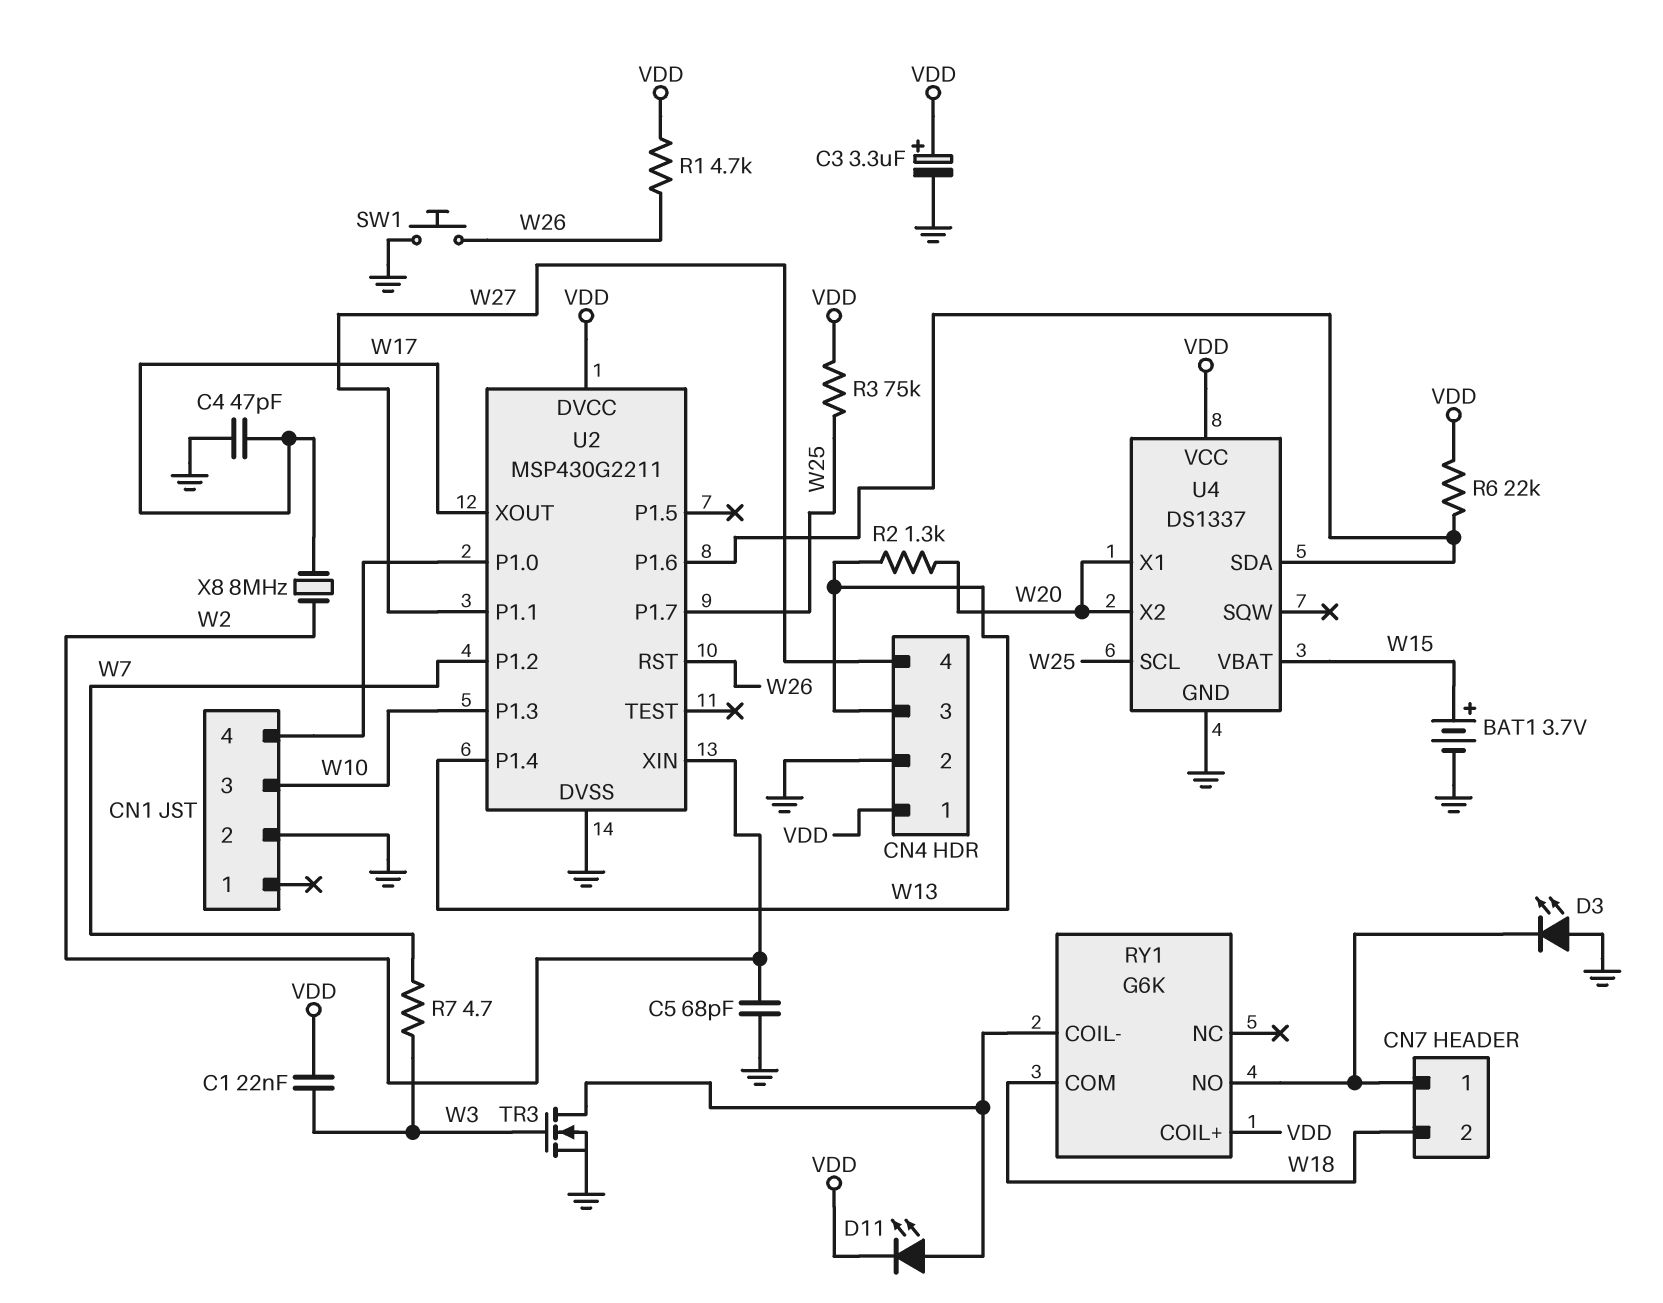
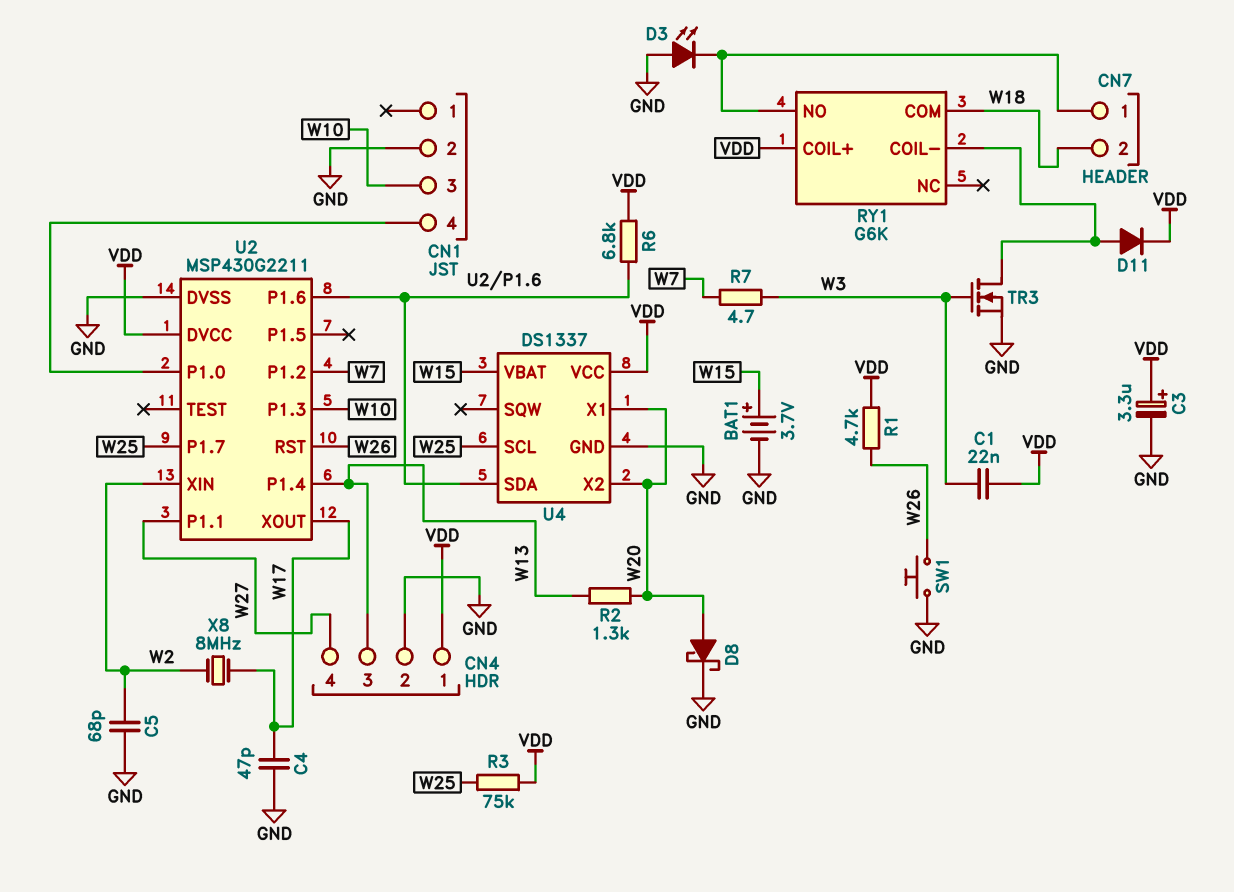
D8: none -> schottky (A W20, K GND)
D11: LED (A RY1/COIL-, K VDD) -> diode (A RY1/COIL-, K VDD)
R6: 22k (U2/P1.6, VDD) -> 6.8k (U2/P1.6, VDD)

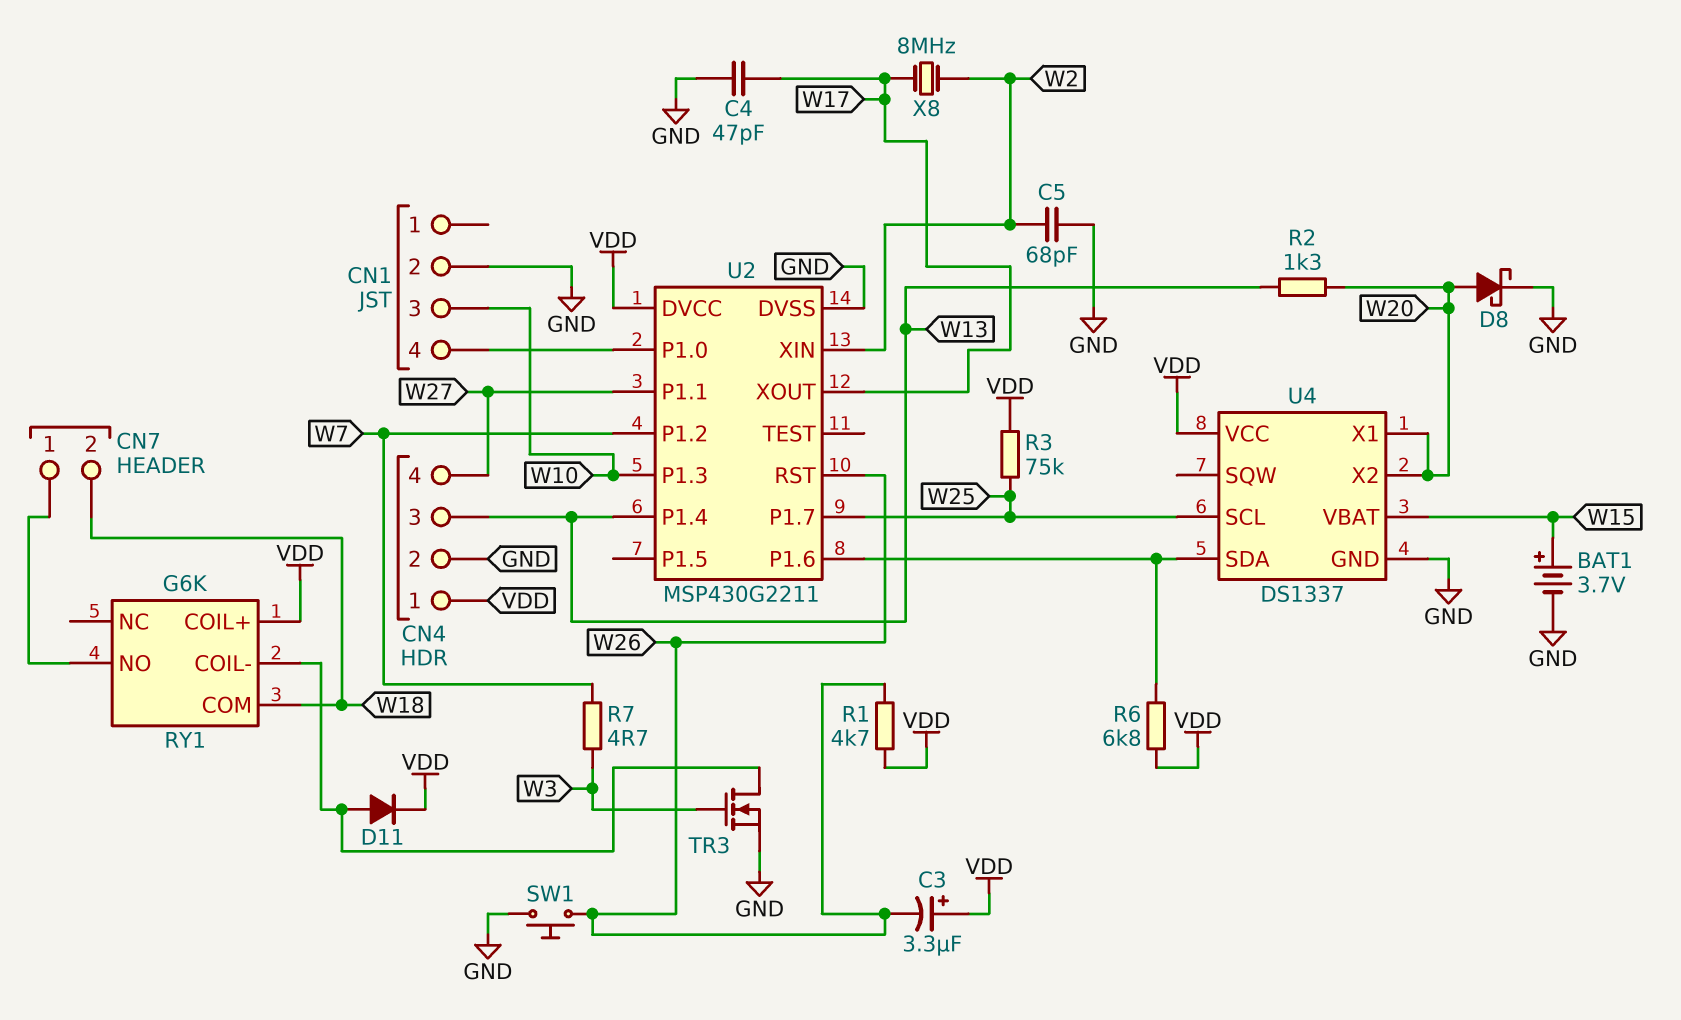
C1: 22nF (VDD, W3) -> none
C3: 3.3uF (plus VDD, minus GND) -> 3.3uF (plus VDD, minus W26)
D3: LED (A GND, K CN7/1) -> none

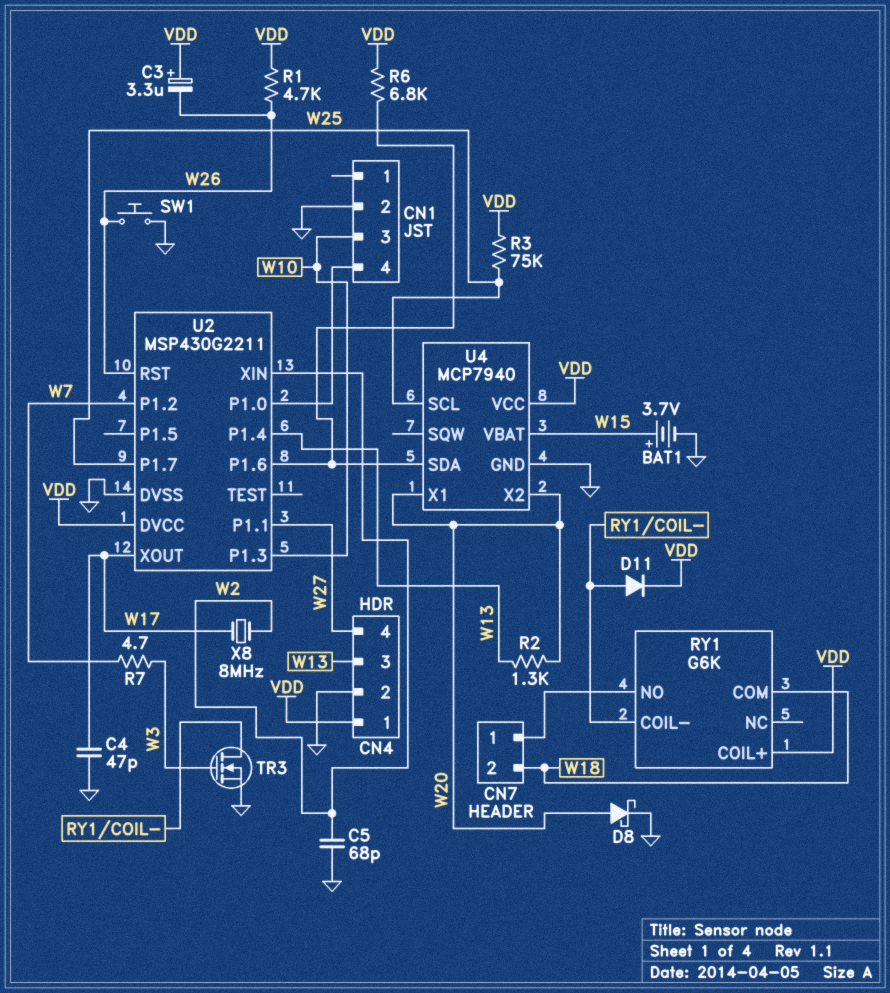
U4: DS1337 -> MCP7940

